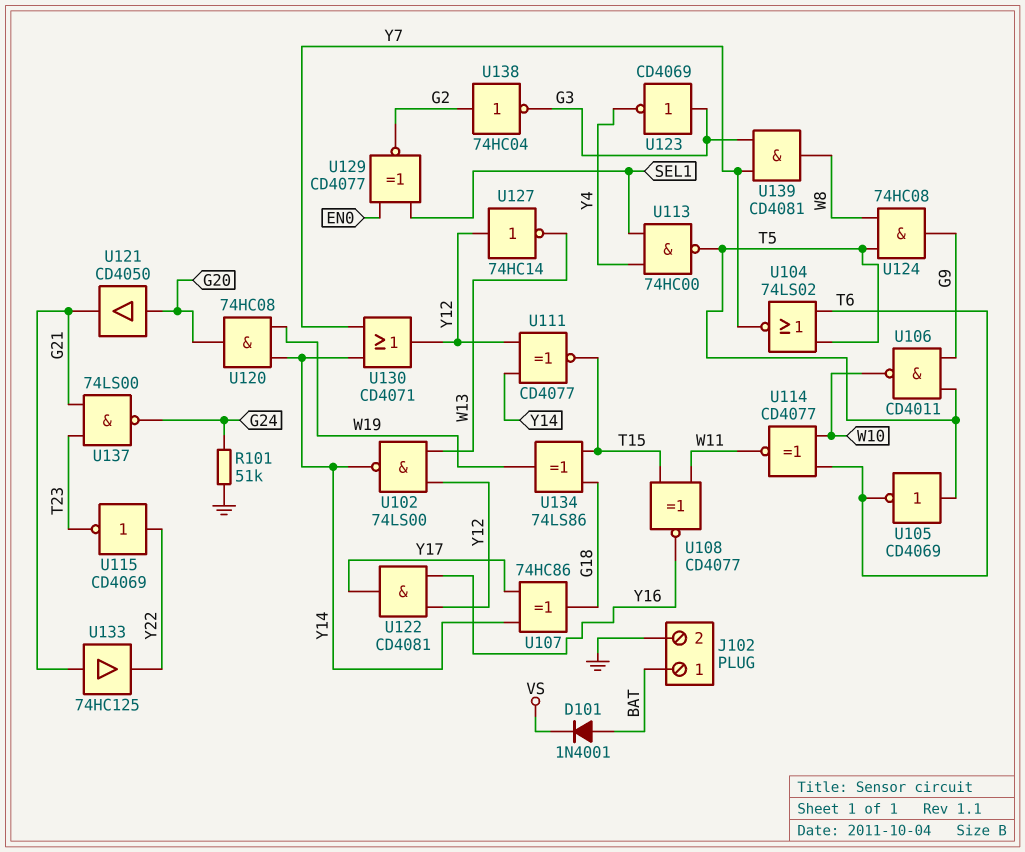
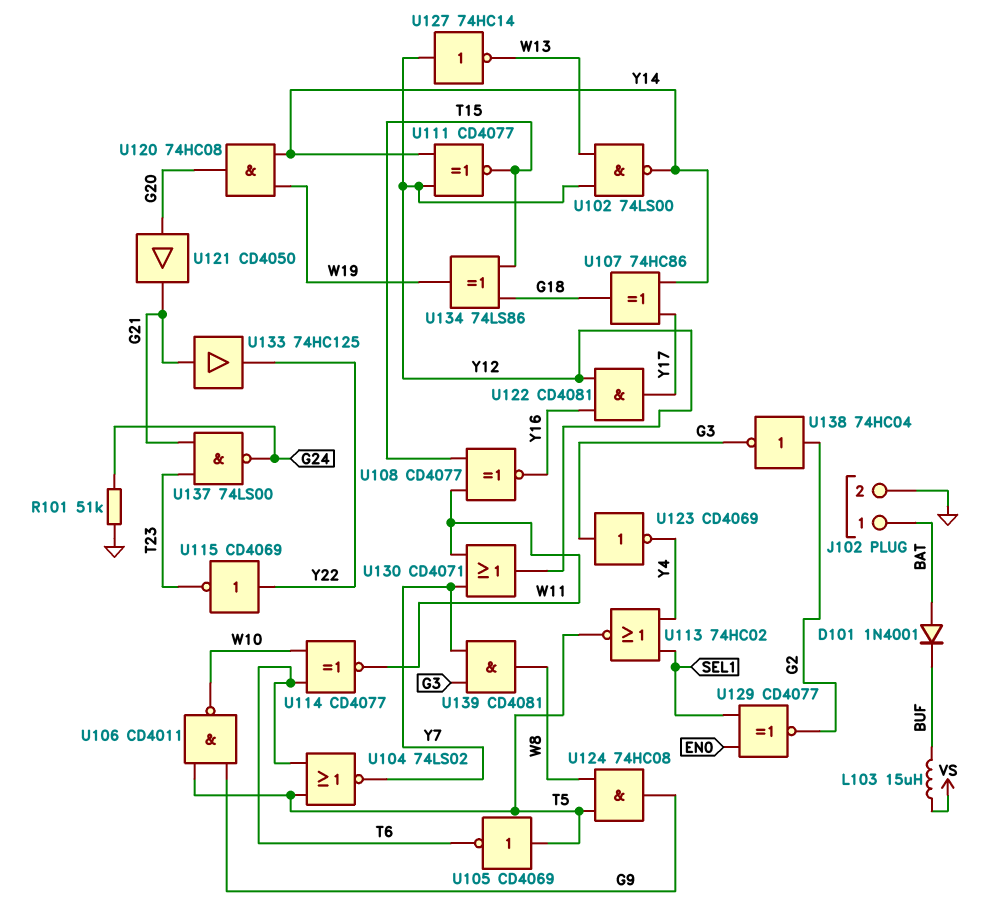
D101: diode 1N4001 (A BAT, K VS) -> diode 1N4001 (A BAT, K BUF)
L103: none -> 15uH (BUF, VS)
U113: NAND 74HC00 (in SEL1, in Y4, out T5) -> NOR 74HC02 (in SEL1, in Y4, out T5)
U130: OR CD4071 (in Y7, in Y14, out Y12) -> OR CD4071 (in W11, in Y7, out Y12)

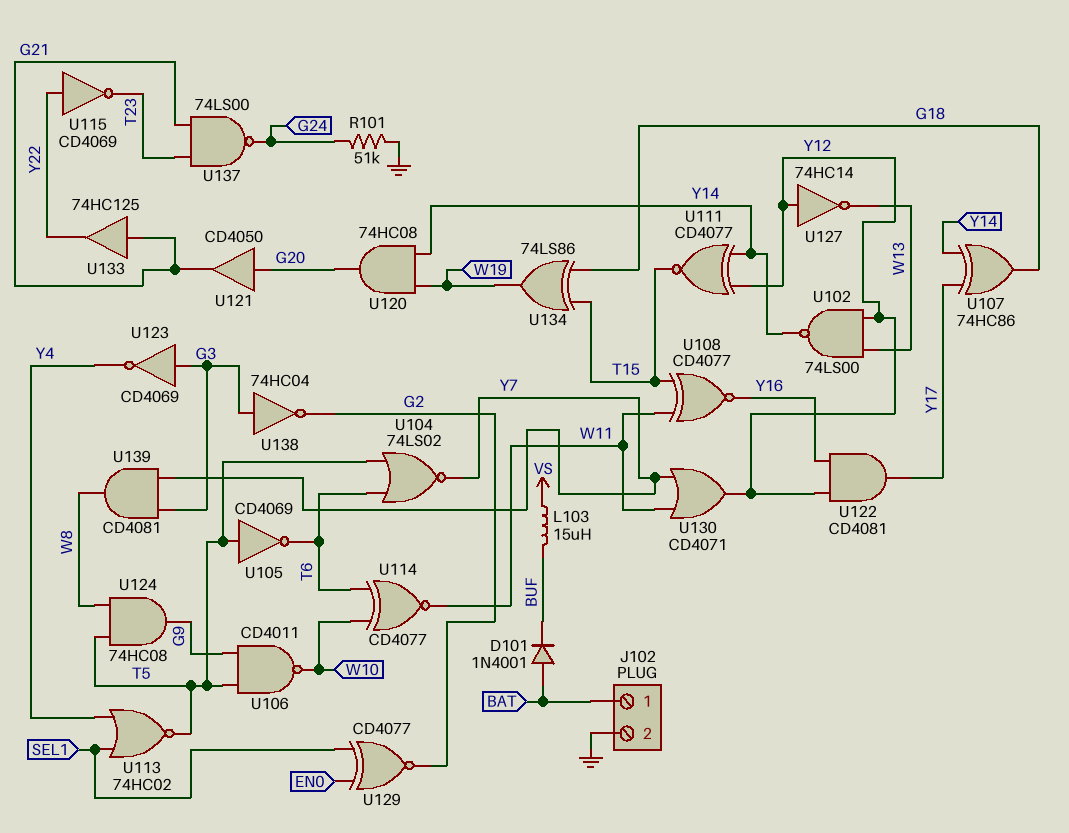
U138: NOT 74HC04 (in G2, out G3) -> NOT 74HC04 (in G3, out G2)

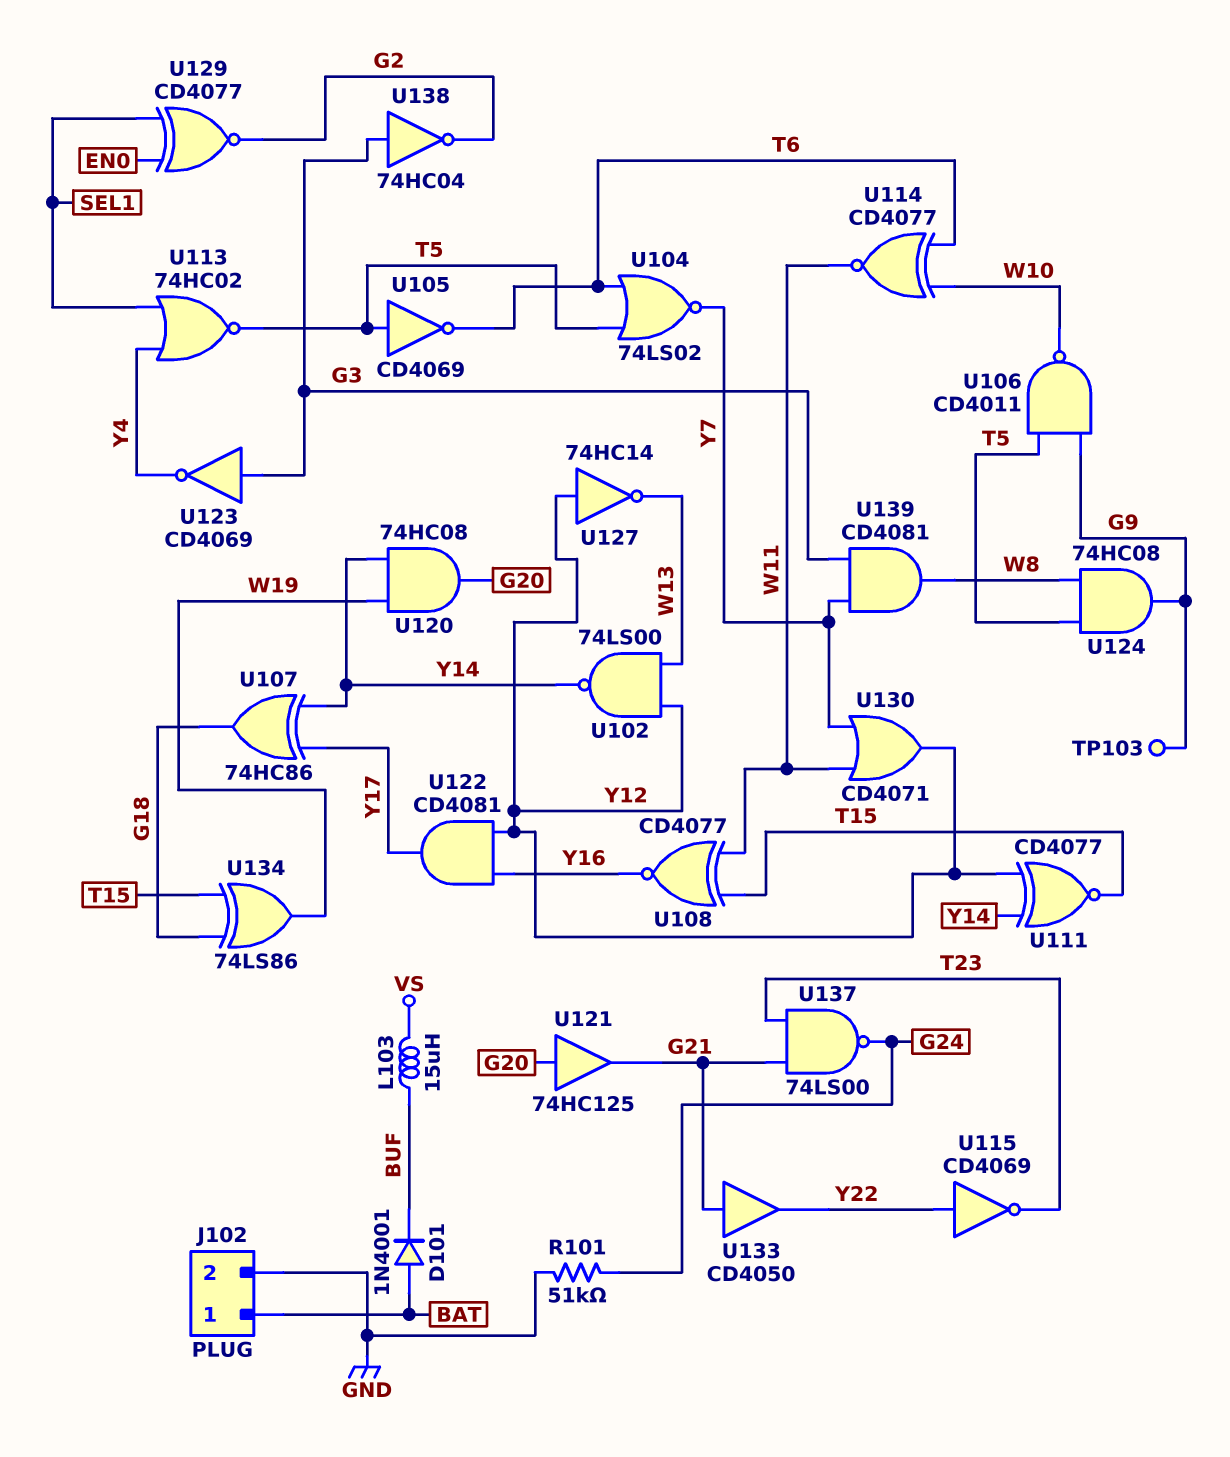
TP103: none -> test point (G9)
U121: buffer CD4050 (in G20, out G21) -> buffer 74HC125 (in G20, out G21)
U133: buffer 74HC125 (in G21, out Y22) -> buffer CD4050 (in G21, out Y22)

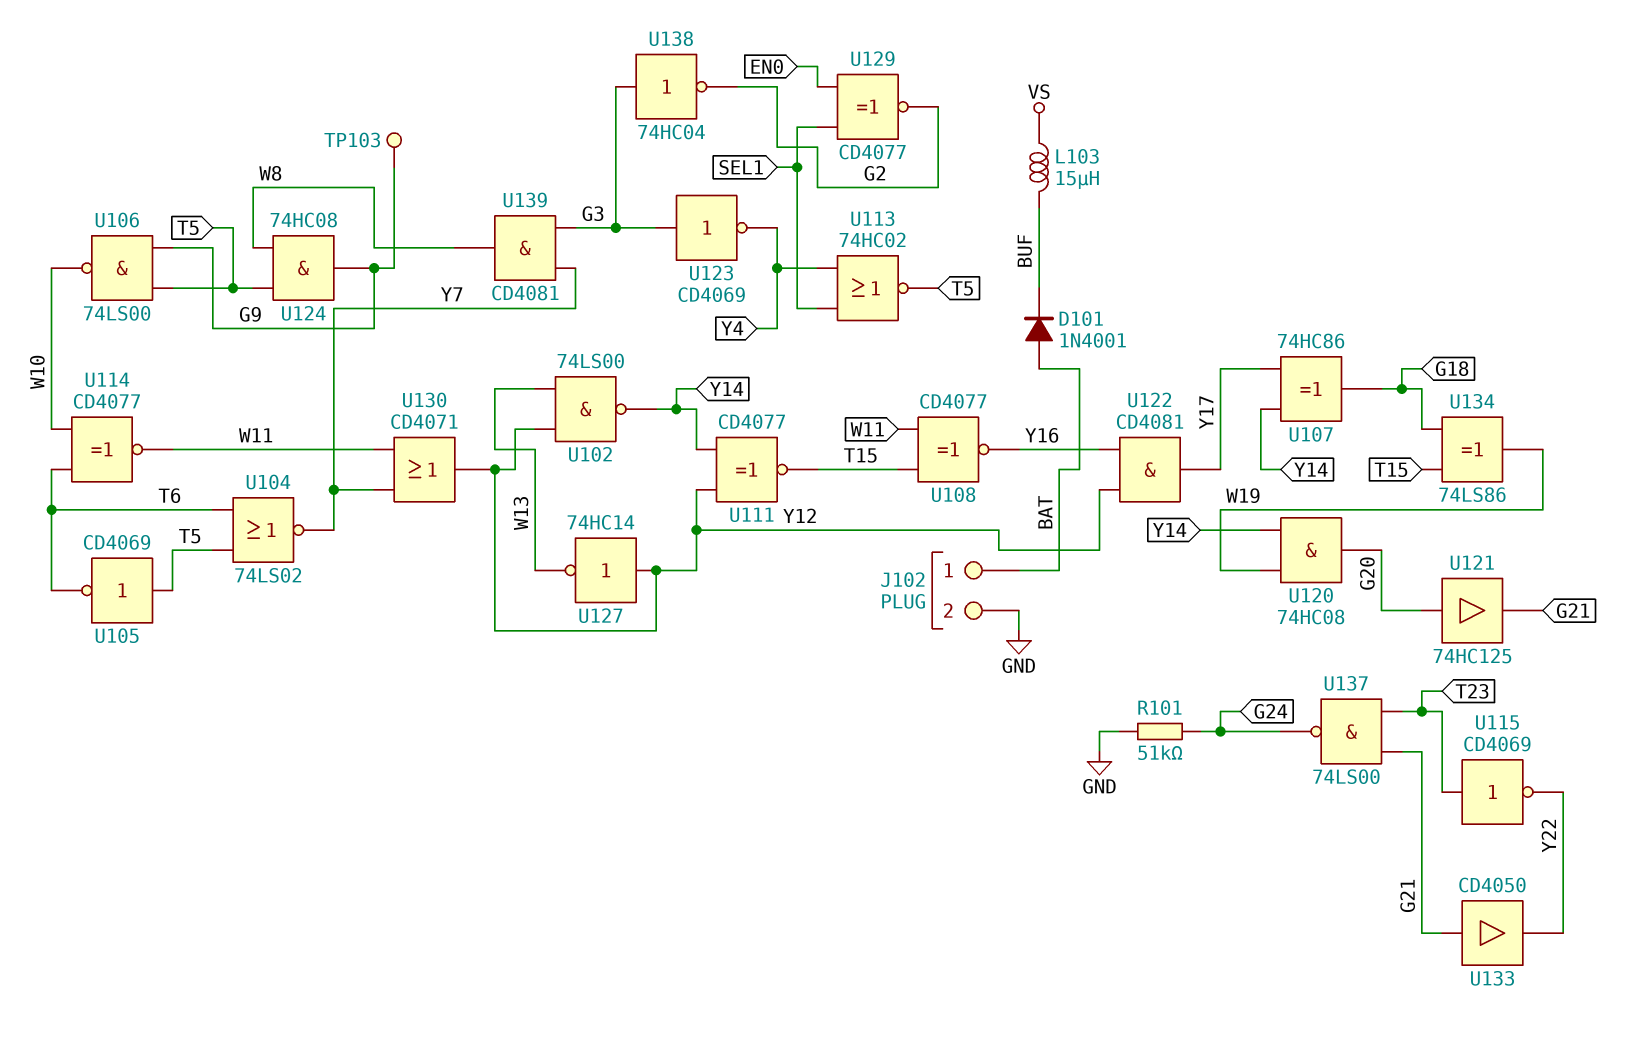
U106: NAND CD4011 (in G9, in T5, out W10) -> NAND 74LS00 (in G9, in T5, out W10)
U115: NOT CD4069 (in Y22, out T23) -> NOT CD4069 (in T23, out Y22)

